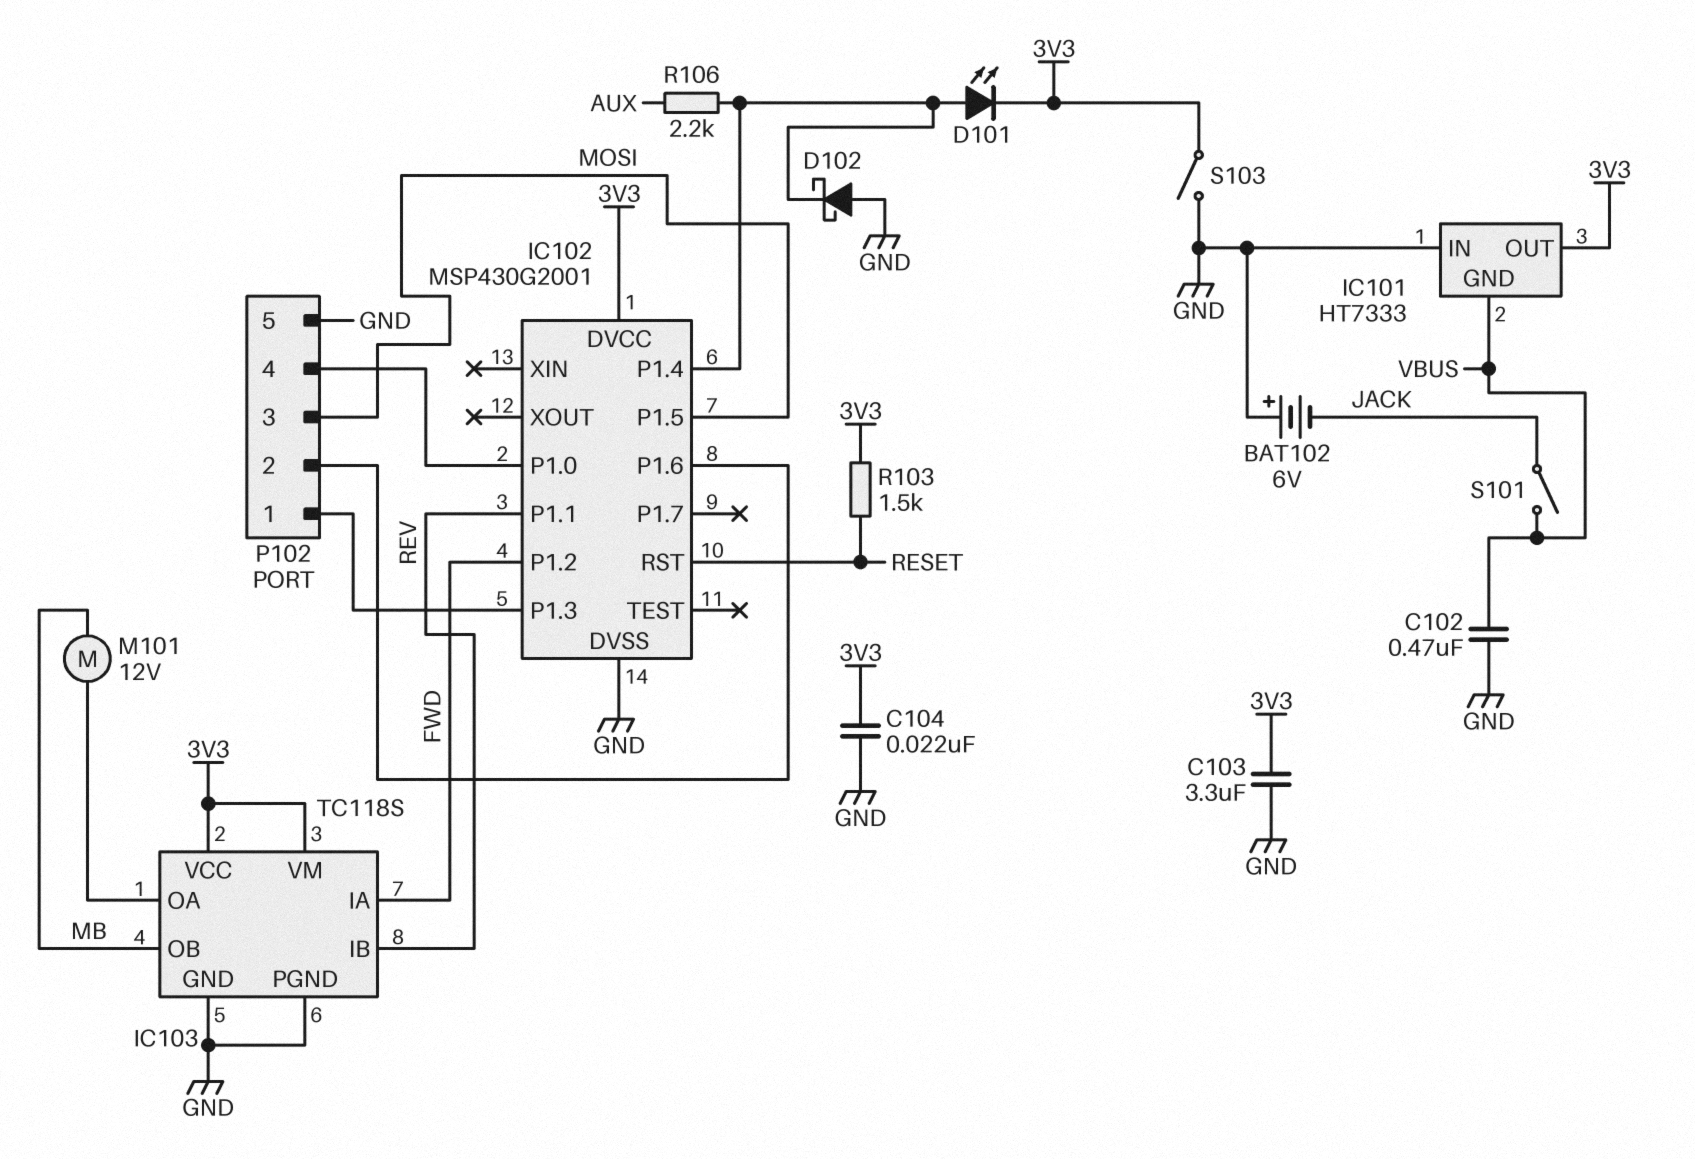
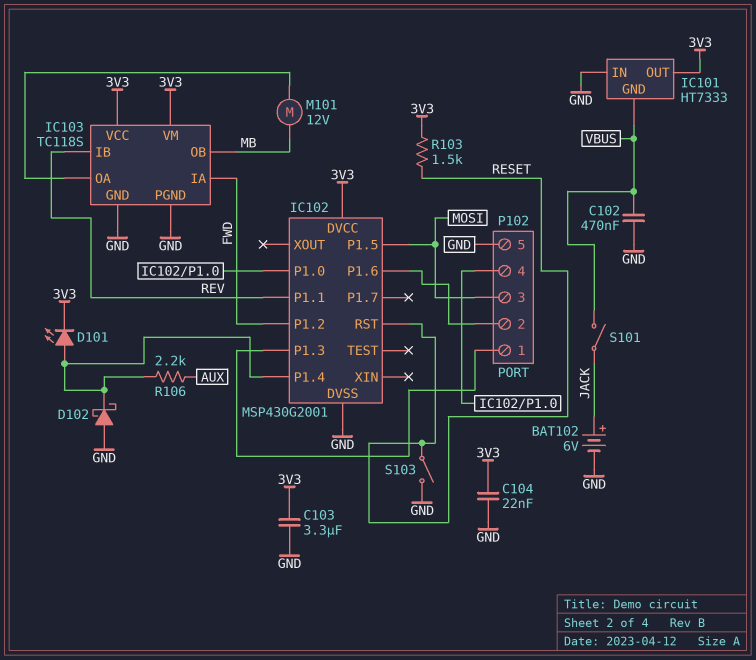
BAT102: 6V (plus GND, minus JACK) -> 6V (plus JACK, minus GND)
S103: switch (3V3, GND) -> switch (GND, RESET)

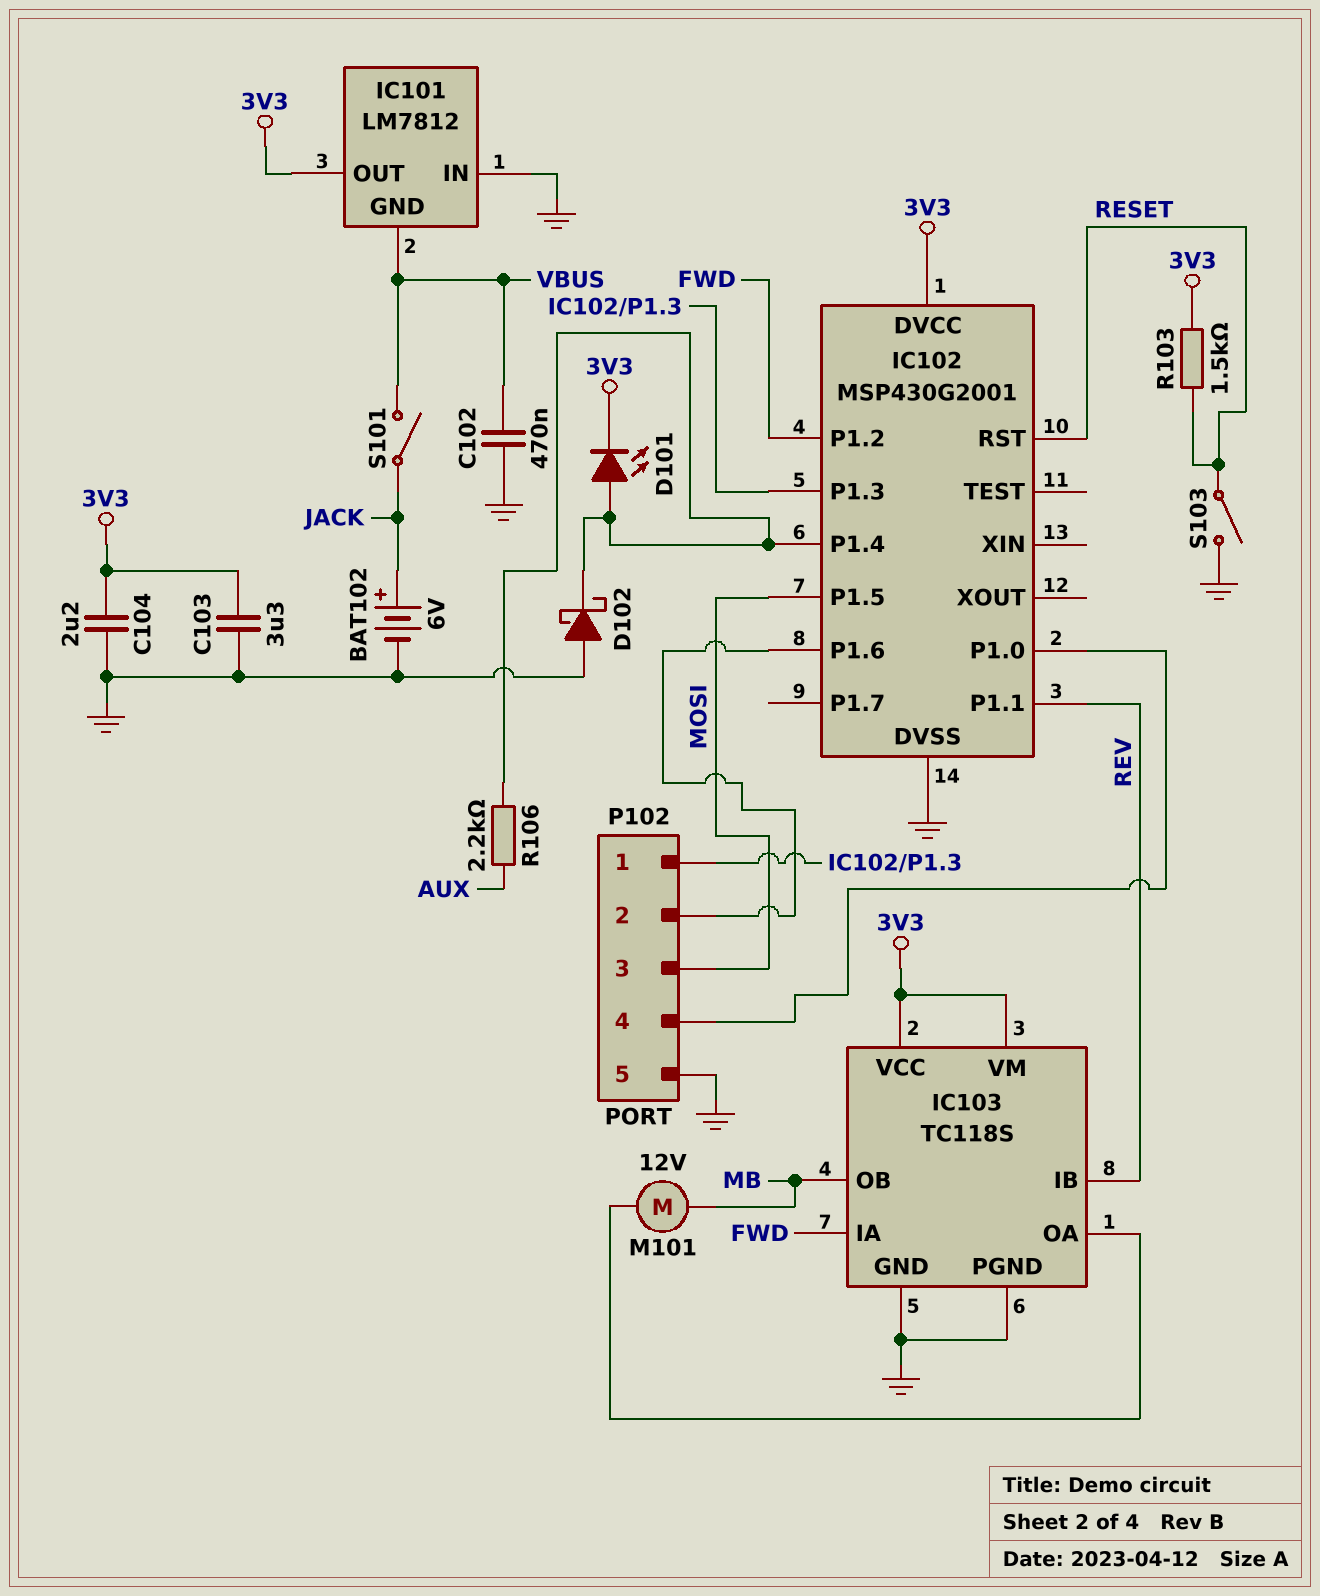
C104: 22nF (3V3, GND) -> 2.2uF (3V3, GND)
IC101: HT7333 -> LM7812

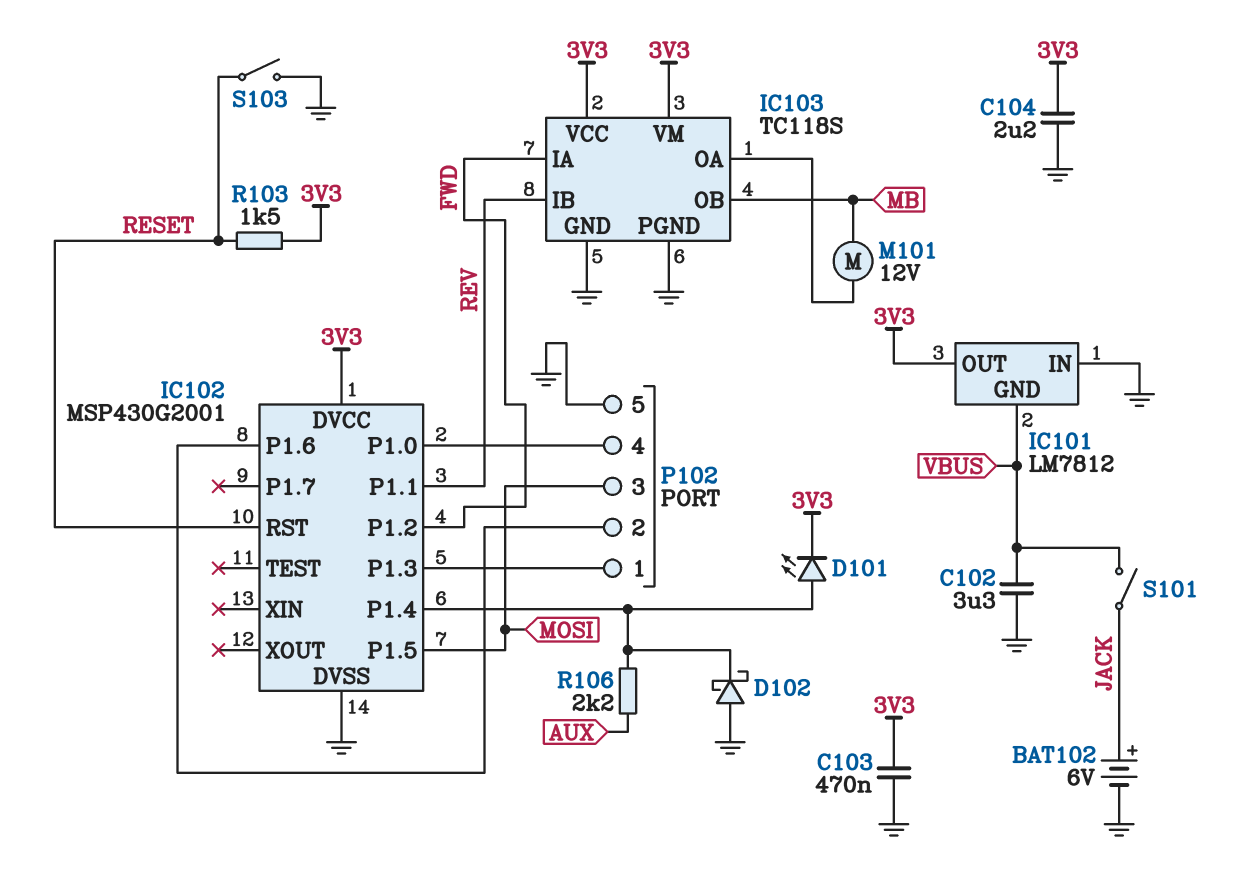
C102: 470nF (GND, VBUS) -> 3.3uF (GND, VBUS)
C103: 3.3uF (3V3, GND) -> 470nF (3V3, GND)

